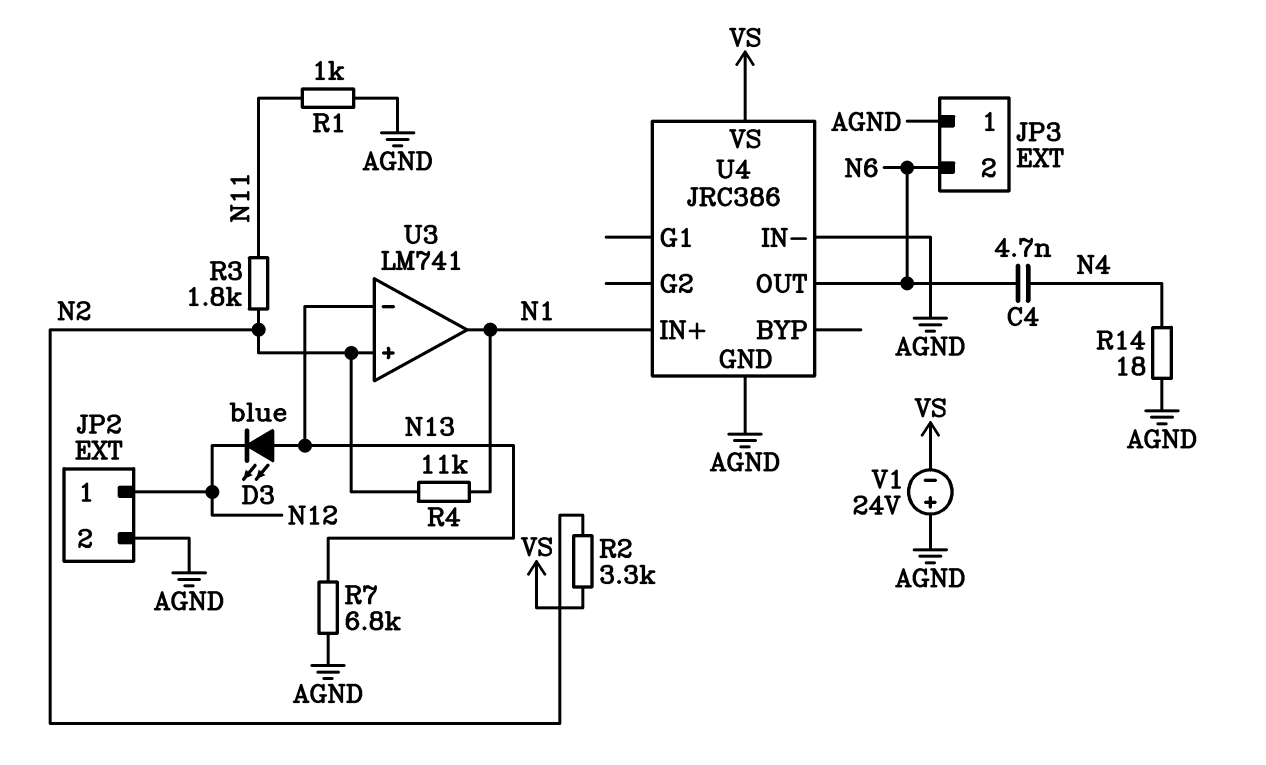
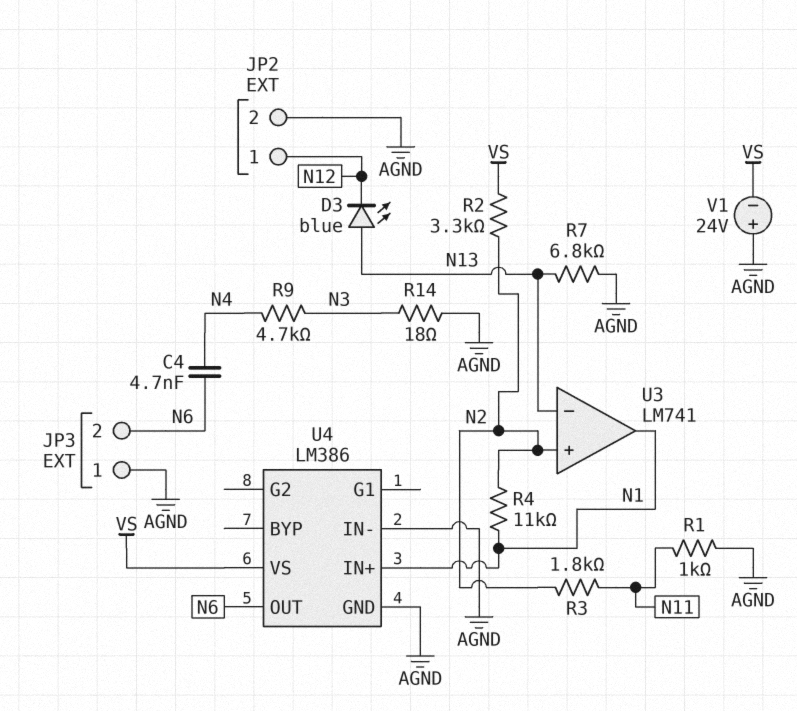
R9: none -> 4.7k (N3, N4)
R14: 18 (AGND, N4) -> 18 (AGND, N3)
U4: JRC386 -> LM386

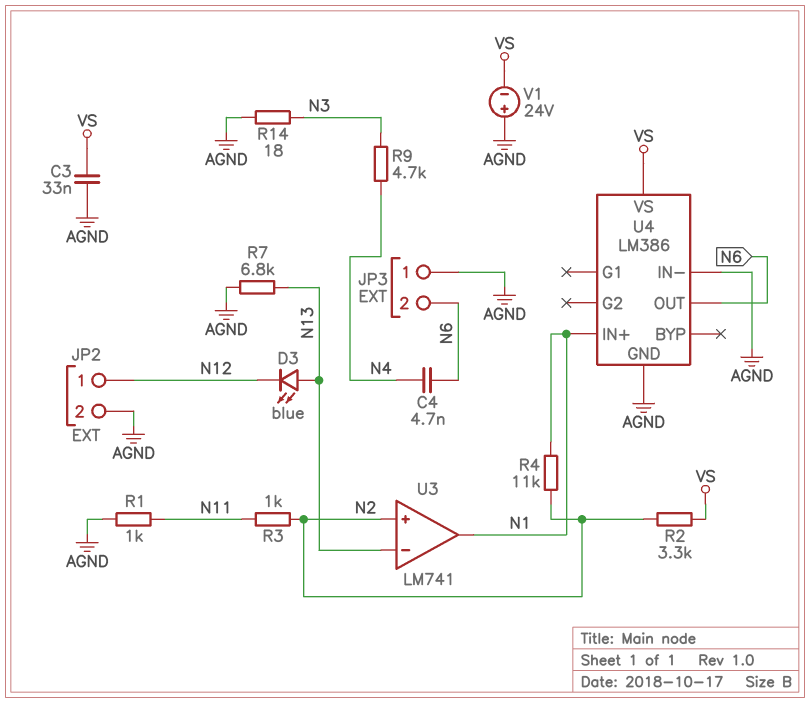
C3: none -> 33nF (AGND, VS)
R3: 1.8k (N2, N11) -> 1k (N2, N11)

